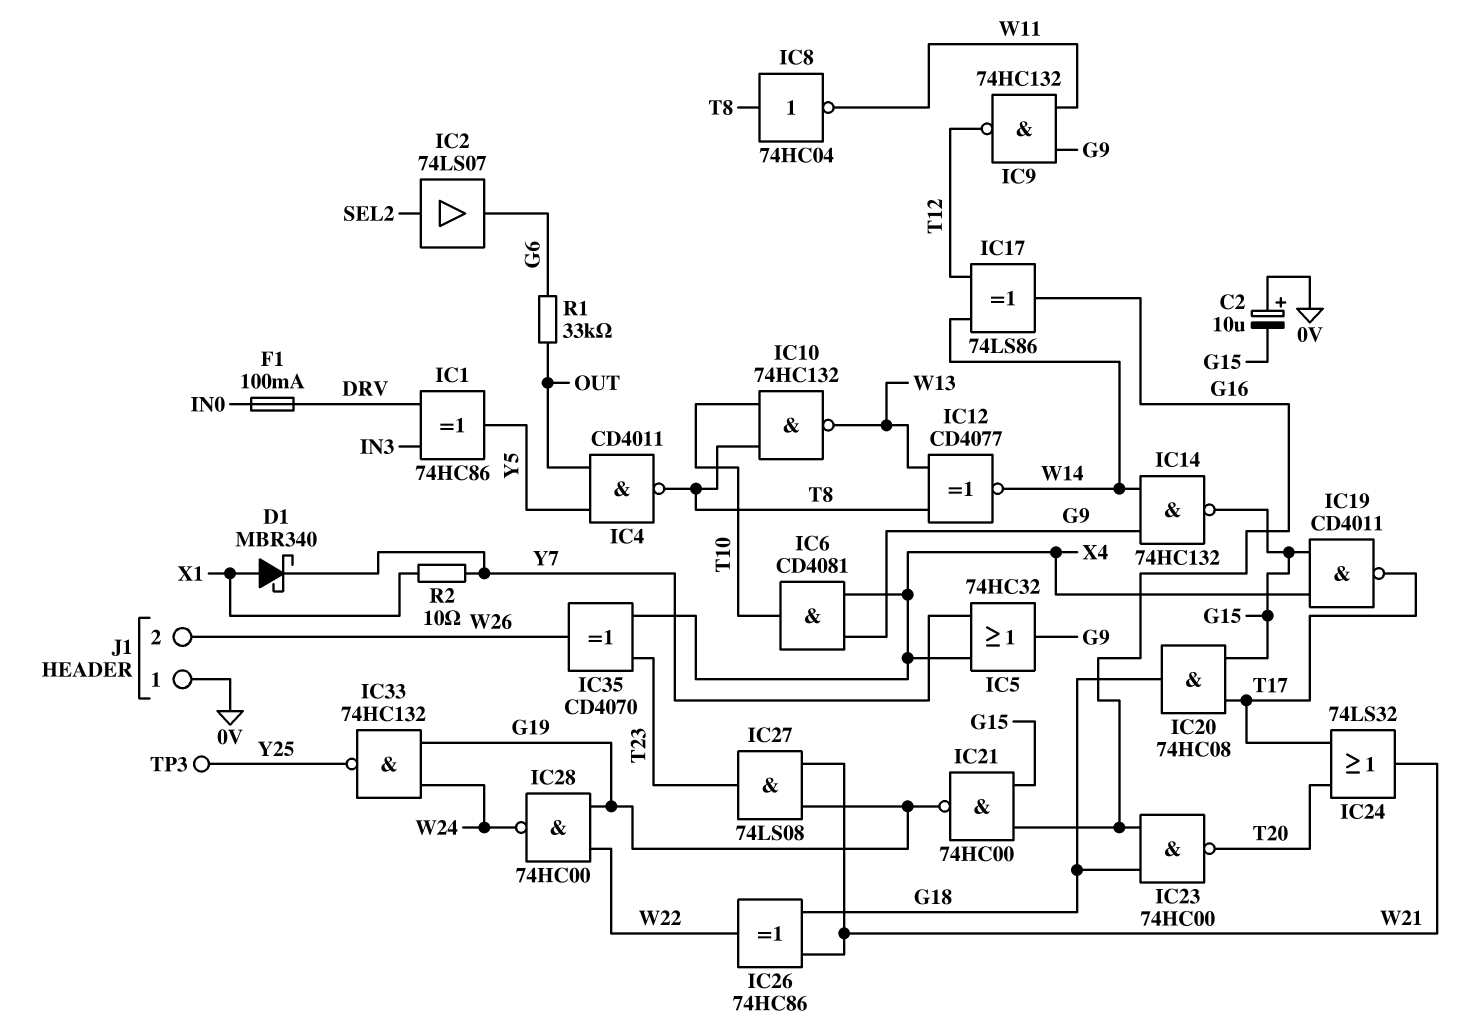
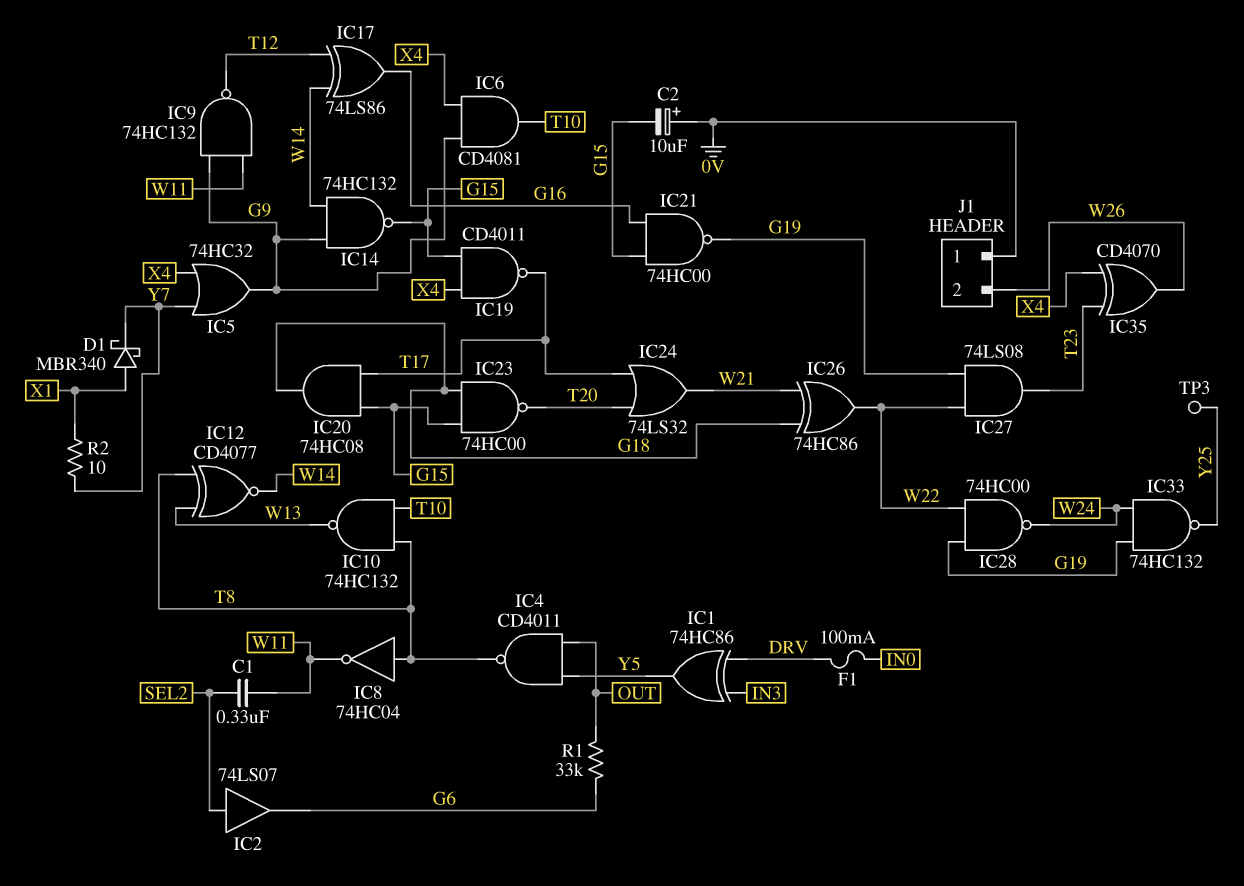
C1: none -> 330nF (SEL2, W11)
IC23: NAND 74HC00 (in G16, in G18, out T20) -> NAND 74HC00 (in G15, in G18, out T20)
IC27: AND 74LS08 (in G19, in W21, out T23) -> AND 74LS08 (in G19, in W22, out T23)

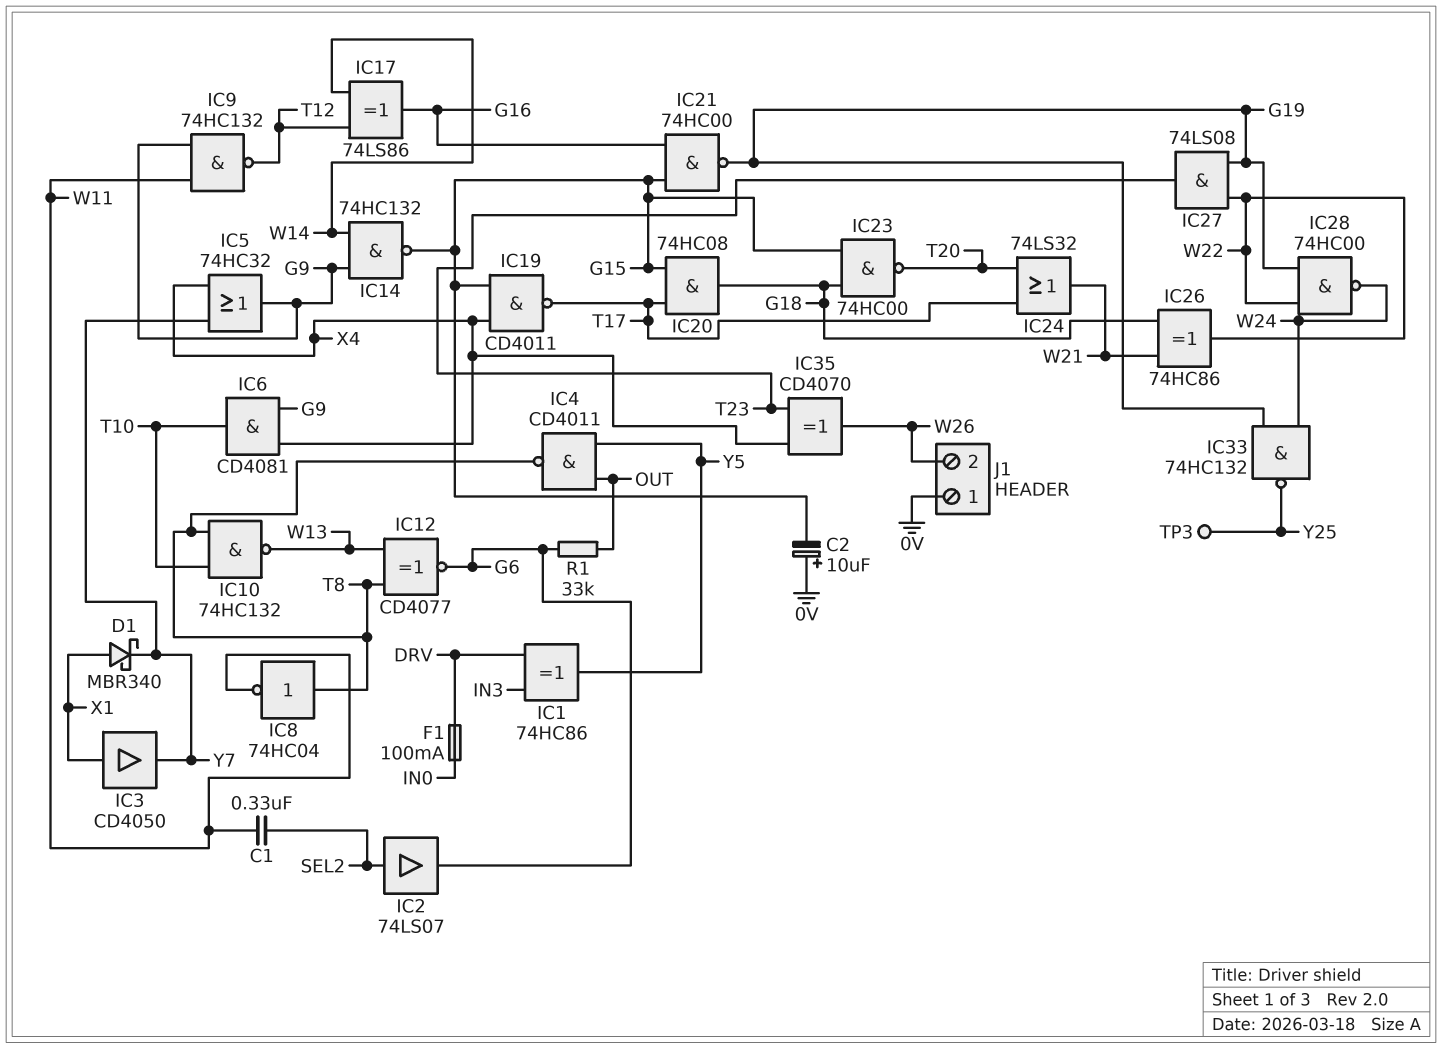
IC3: none -> buffer CD4050 (in X1, out Y7)
IC12: XNOR CD4077 (in T8, in W13, out W14) -> XNOR CD4077 (in T8, in W13, out G6)
R2: 10 (X1, Y7) -> none

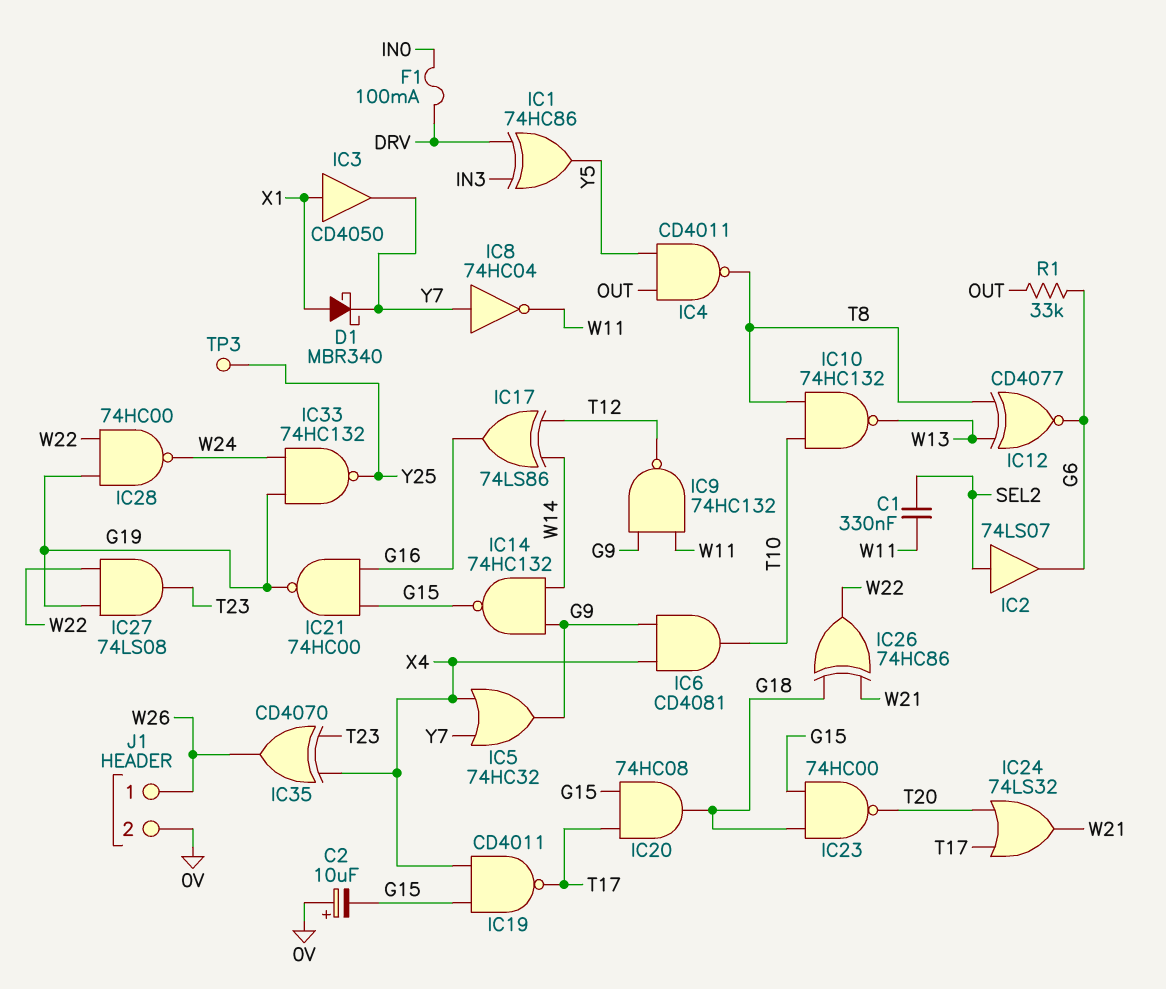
IC8: NOT 74HC04 (in T8, out W11) -> NOT 74HC04 (in Y7, out W11)
J1 pin 1: 0V -> W26
J1 pin 2: W26 -> 0V

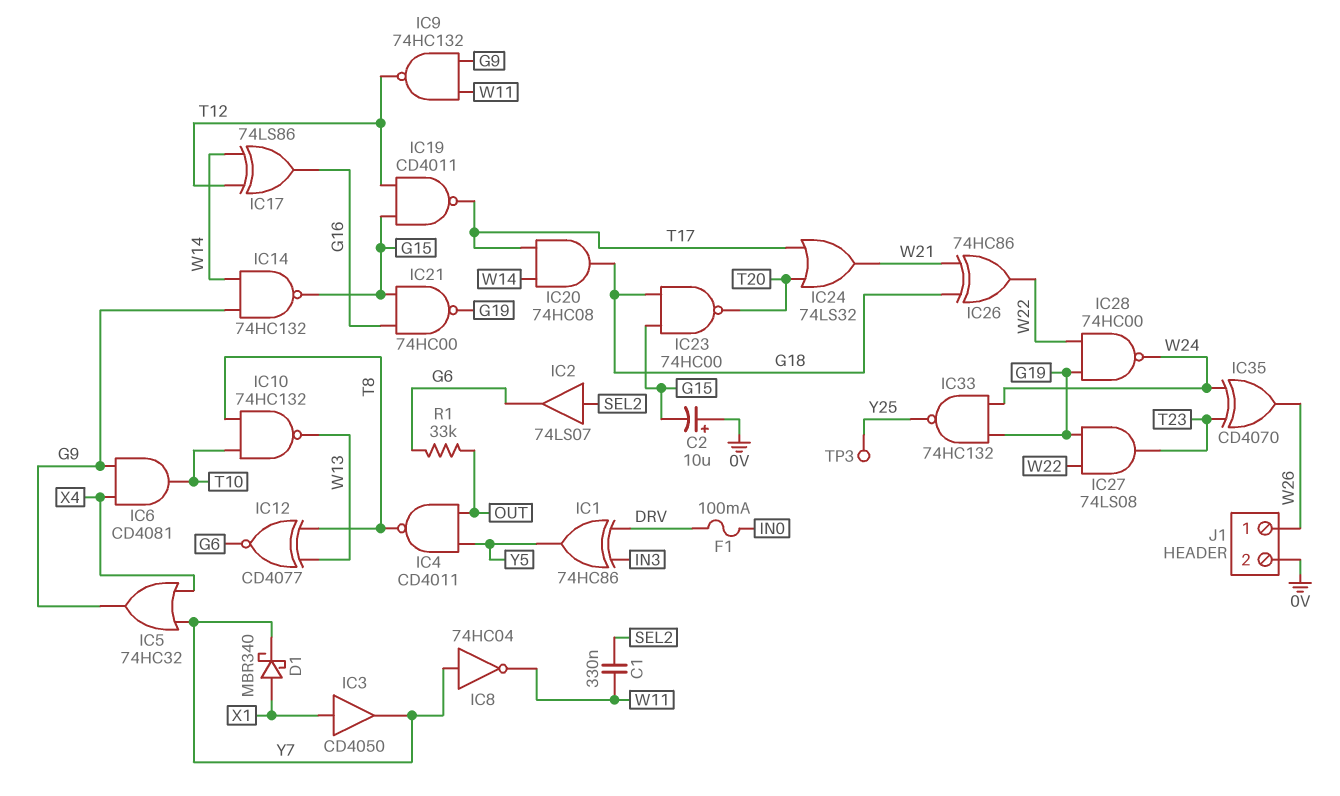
IC19: NAND CD4011 (in G15, in X4, out T17) -> NAND CD4011 (in G15, in T12, out T17)
IC20: AND 74HC08 (in G15, in T17, out G18) -> AND 74HC08 (in T17, in W14, out G18)
IC35: XOR CD4070 (in T23, in X4, out W26) -> XOR CD4070 (in T23, in W24, out W26)

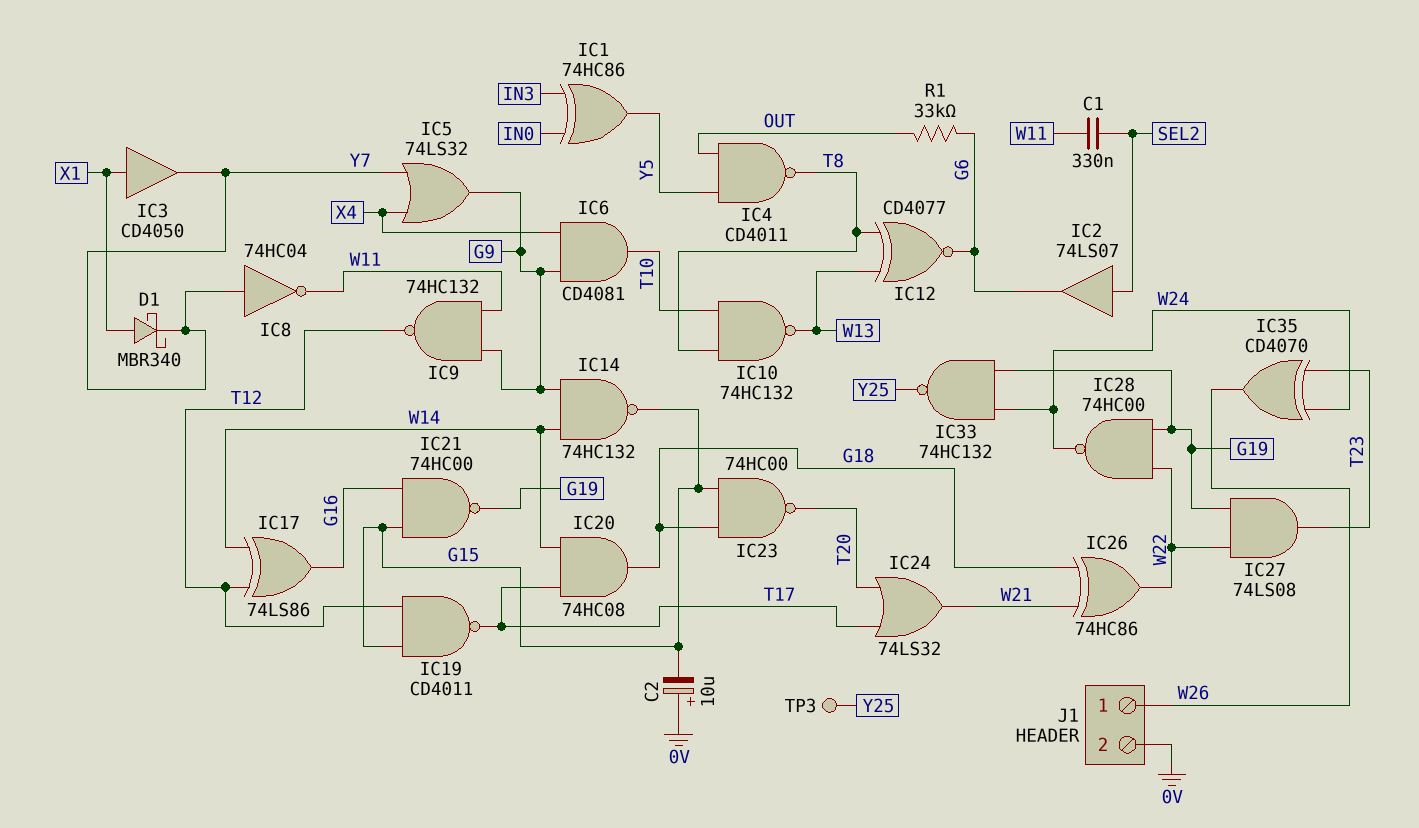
F1: 100mA (DRV, IN0) -> none
IC1: XOR 74HC86 (in DRV, in IN3, out Y5) -> XOR 74HC86 (in IN0, in IN3, out Y5)
IC5: OR 74HC32 (in X4, in Y7, out G9) -> OR 74LS32 (in X4, in Y7, out G9)

